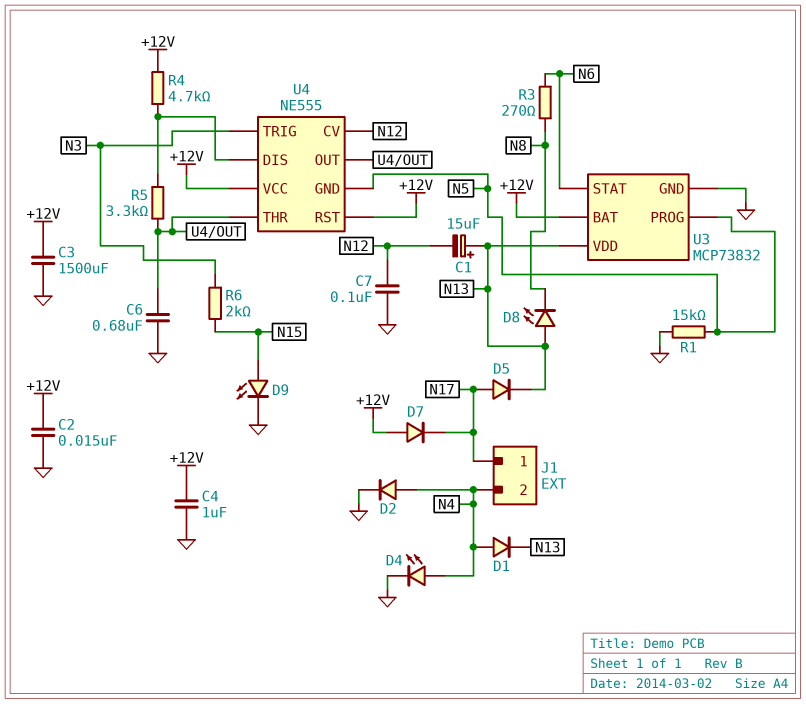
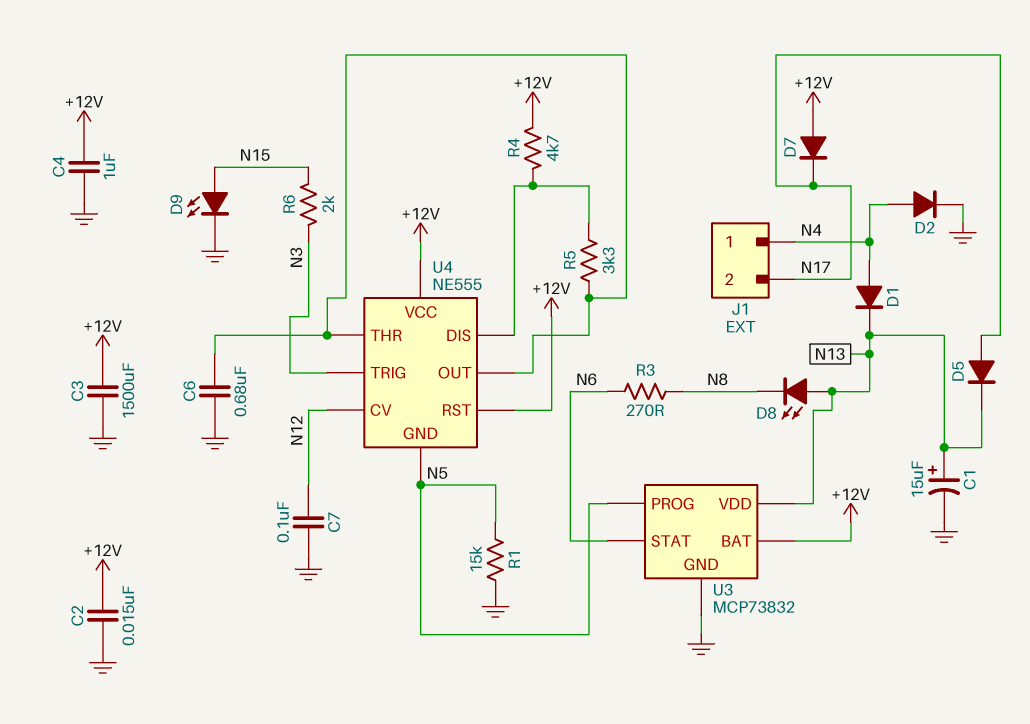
C1: 15uF (plus N13, minus N12) -> 15uF (plus N13, minus GND)
D4: LED (A N4, K GND) -> none
J1 pin 1: N17 -> N4
J1 pin 2: N4 -> N17

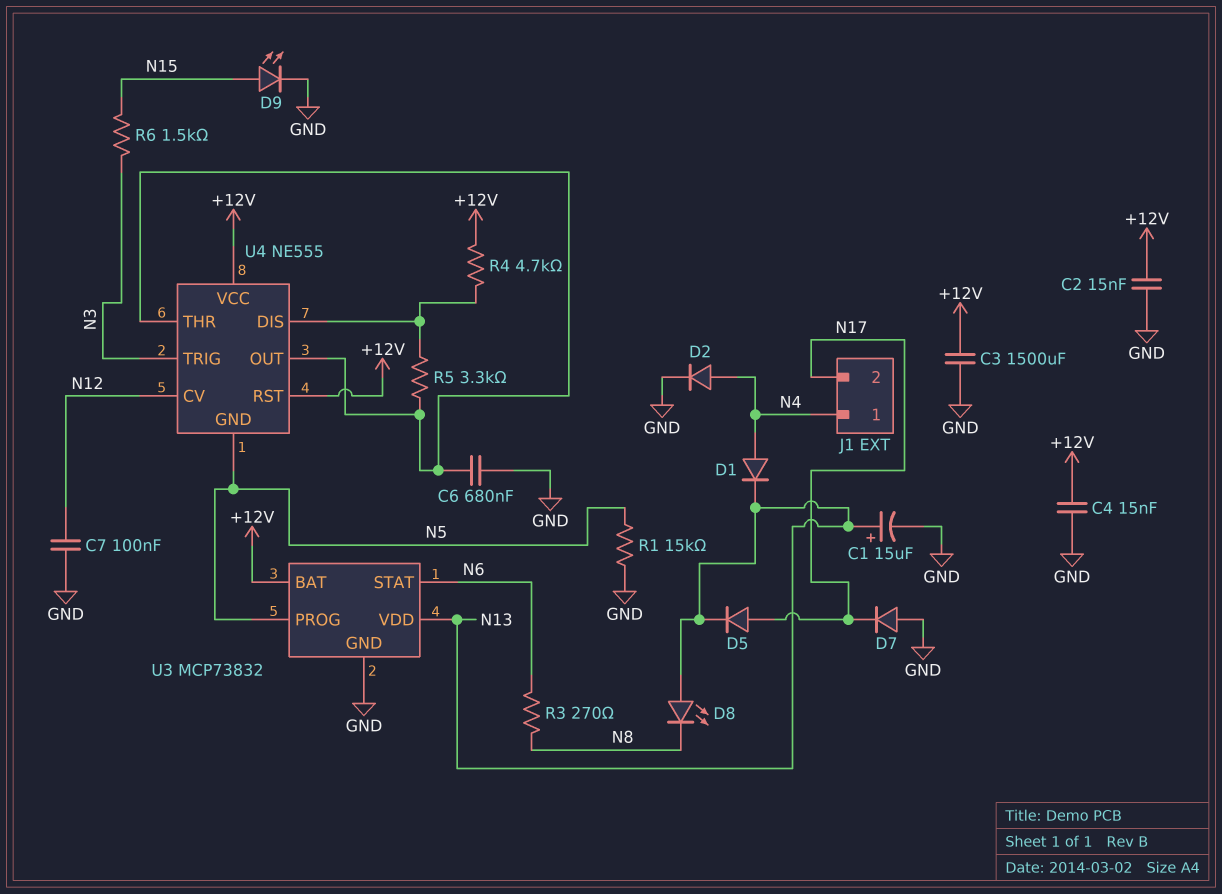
C4: 1uF (+12V, GND) -> 15nF (+12V, GND)
D7: diode (A +12V, K N17) -> diode (A GND, K N17)
R6: 2k (N3, N15) -> 1.5k (N3, N15)

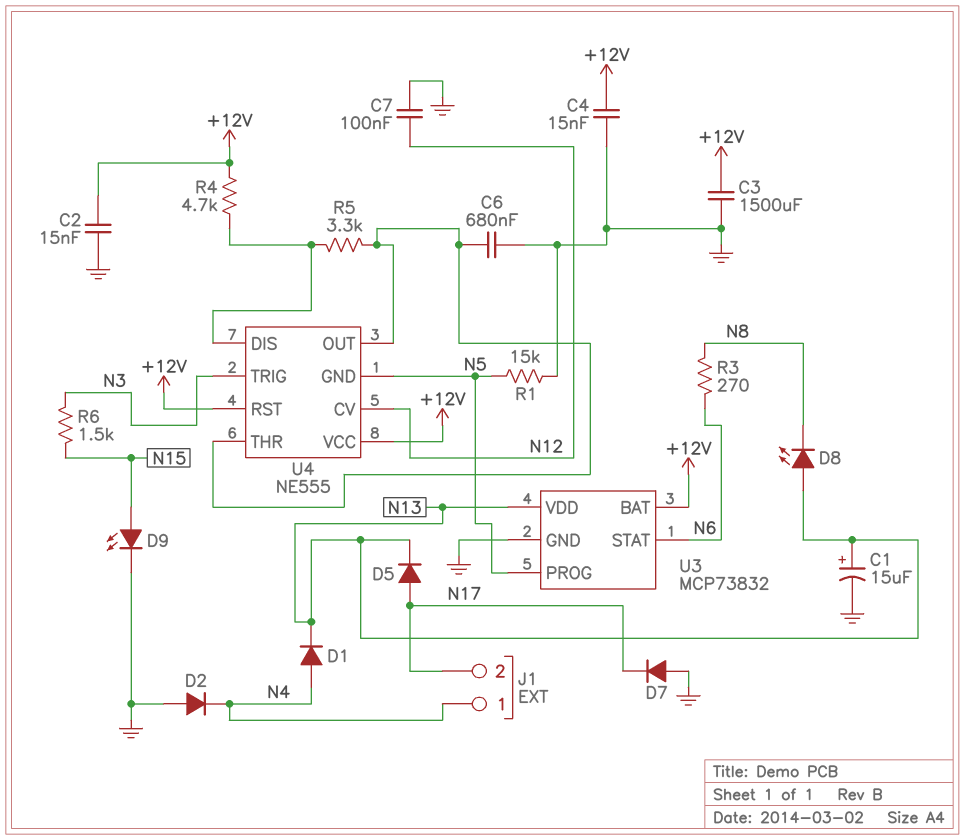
D2: diode (A N4, K GND) -> diode (A GND, K N4)

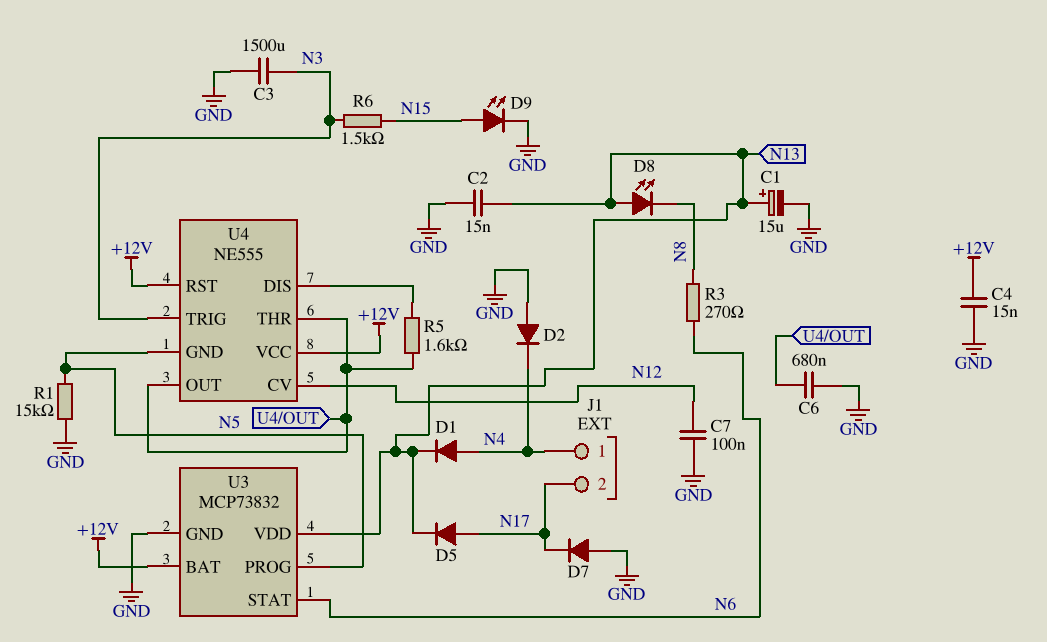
C2: 15nF (+12V, GND) -> 15nF (GND, N13)
C3: 1500uF (+12V, GND) -> 1500uF (GND, N3)
R4: 4.7k (+12V, U4/DIS) -> none
R5: 3.3k (U4/DIS, U4/OUT) -> 1.6k (U4/DIS, U4/OUT)

